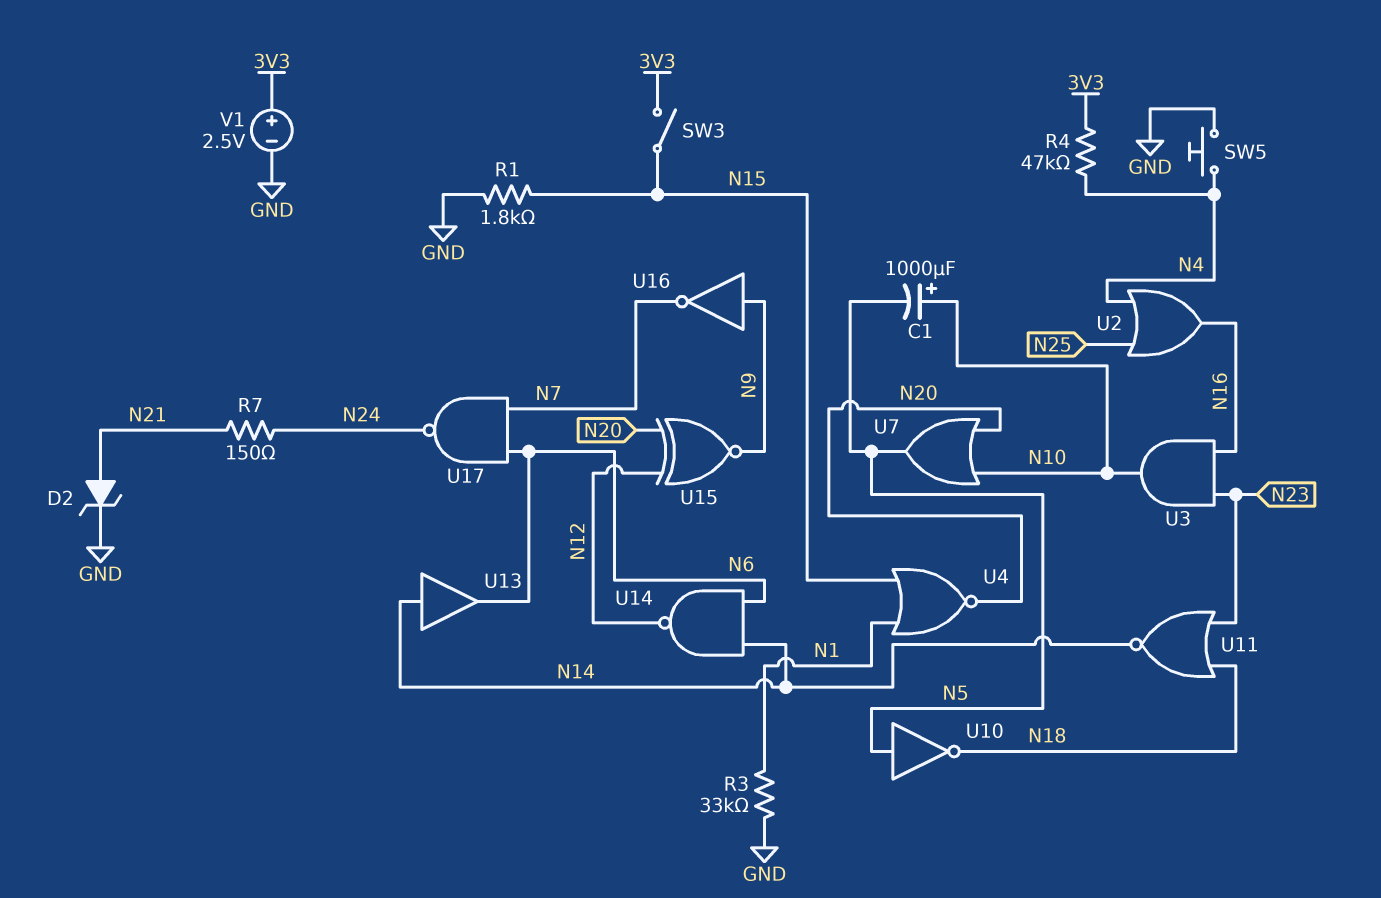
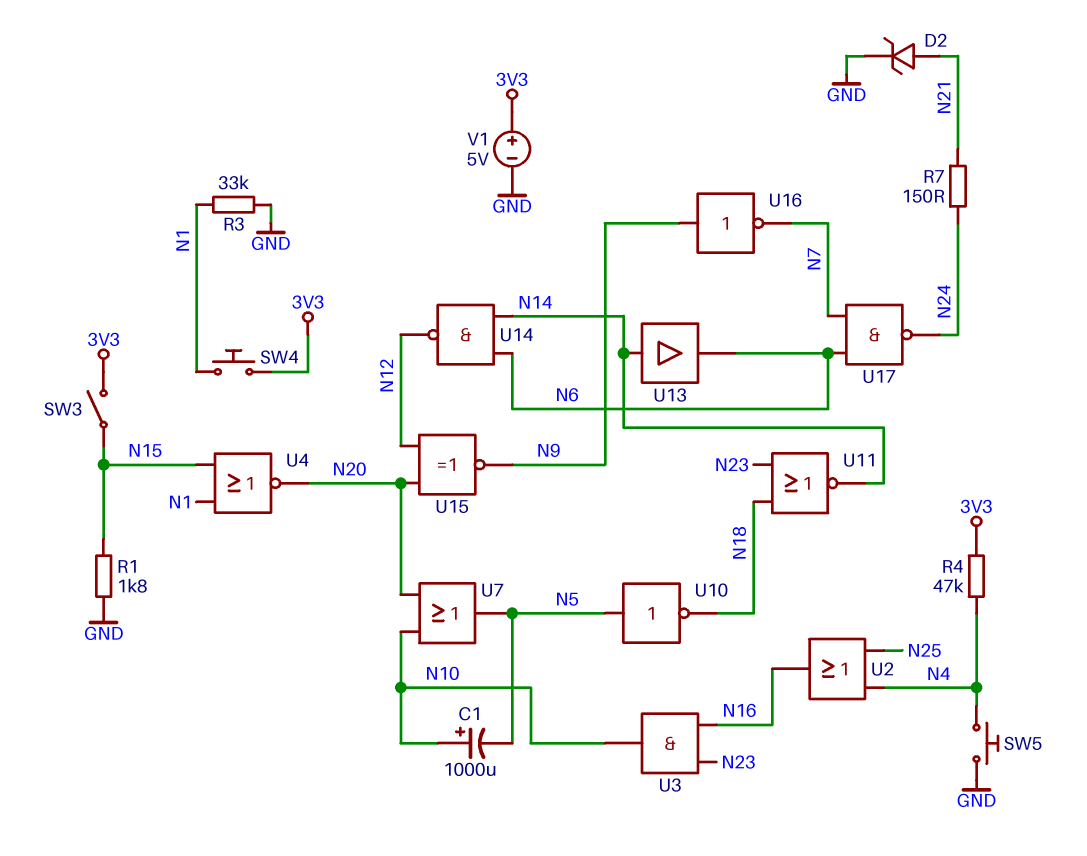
SW4: none -> button (3V3, N1)
V1: 2.5V (plus 3V3, minus GND) -> 5V (plus 3V3, minus GND)

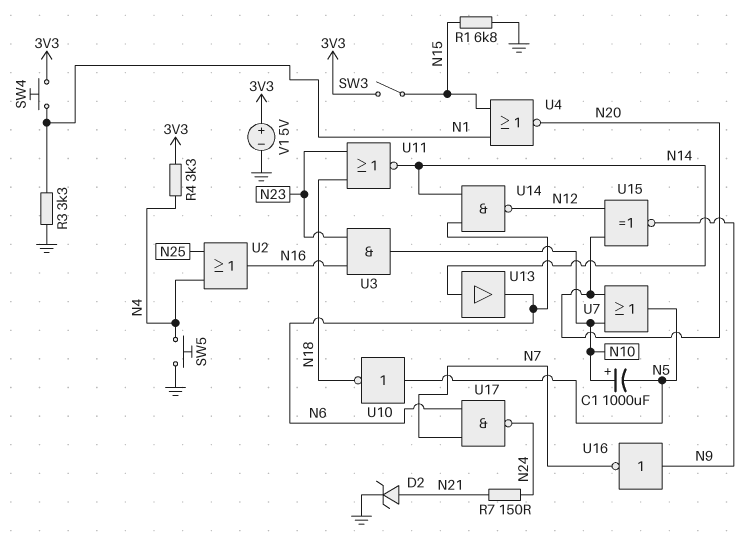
R1: 1.8k (GND, N15) -> 6.8k (GND, N15)
R3: 33k (GND, N1) -> 3.3k (GND, N1)
R4: 47k (3V3, N4) -> 3.3k (3V3, N4)

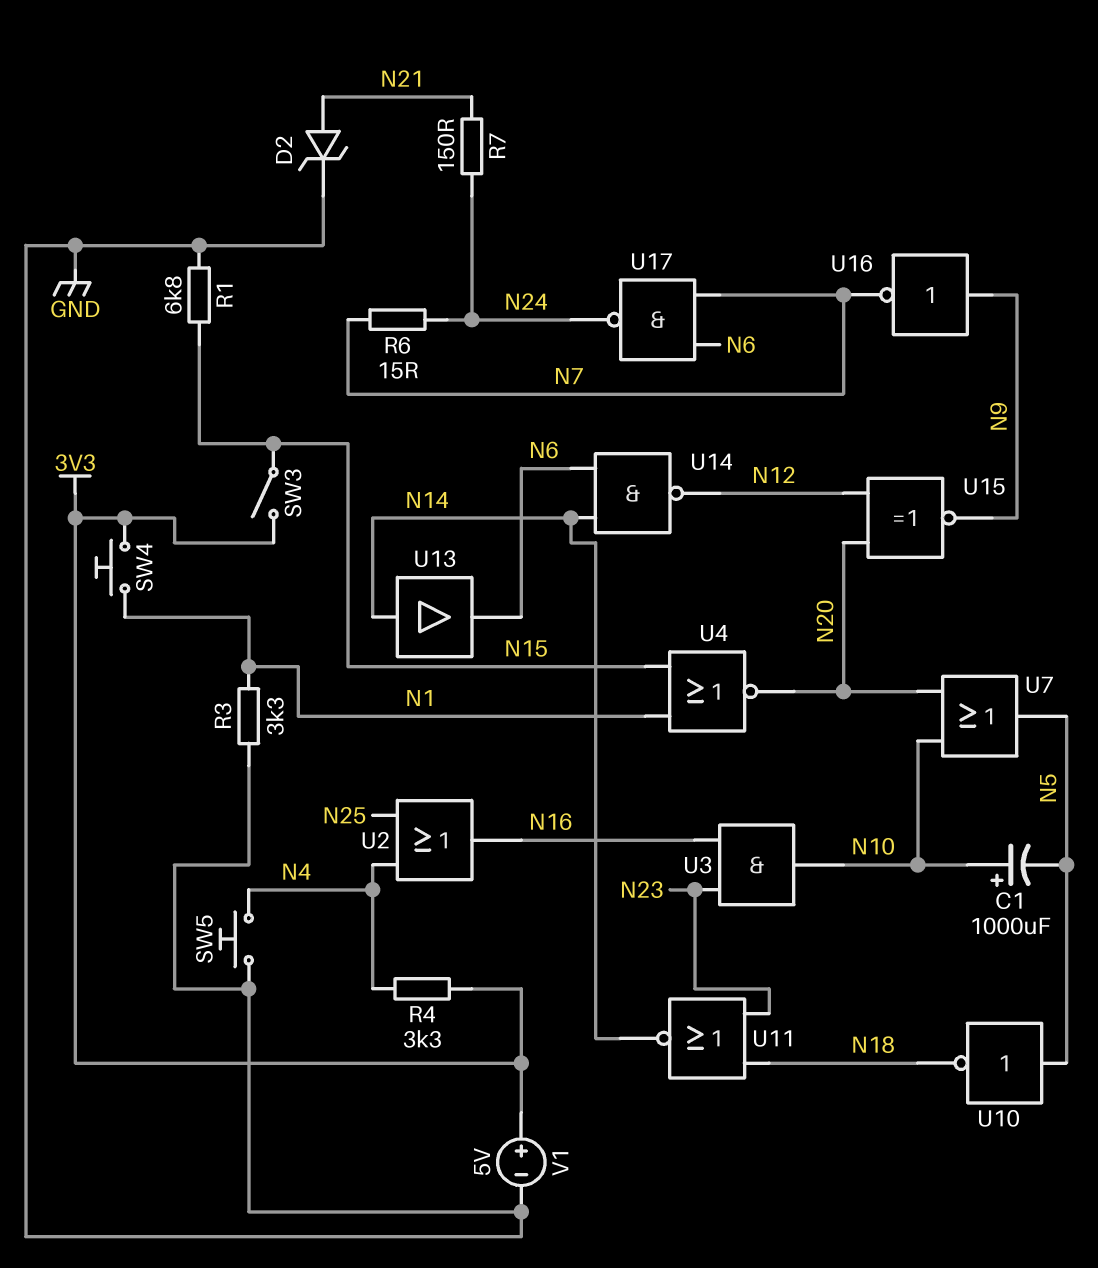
R6: none -> 15 (N7, N24)

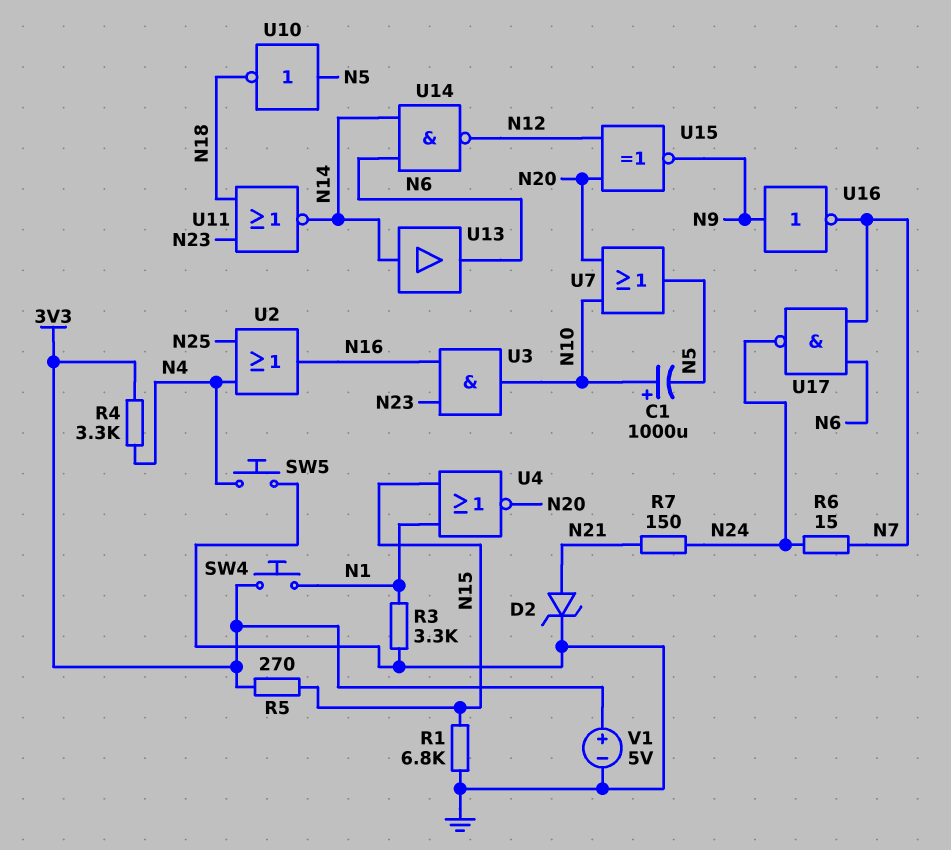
R5: none -> 270 (3V3, N15)
SW3: switch (3V3, N15) -> none

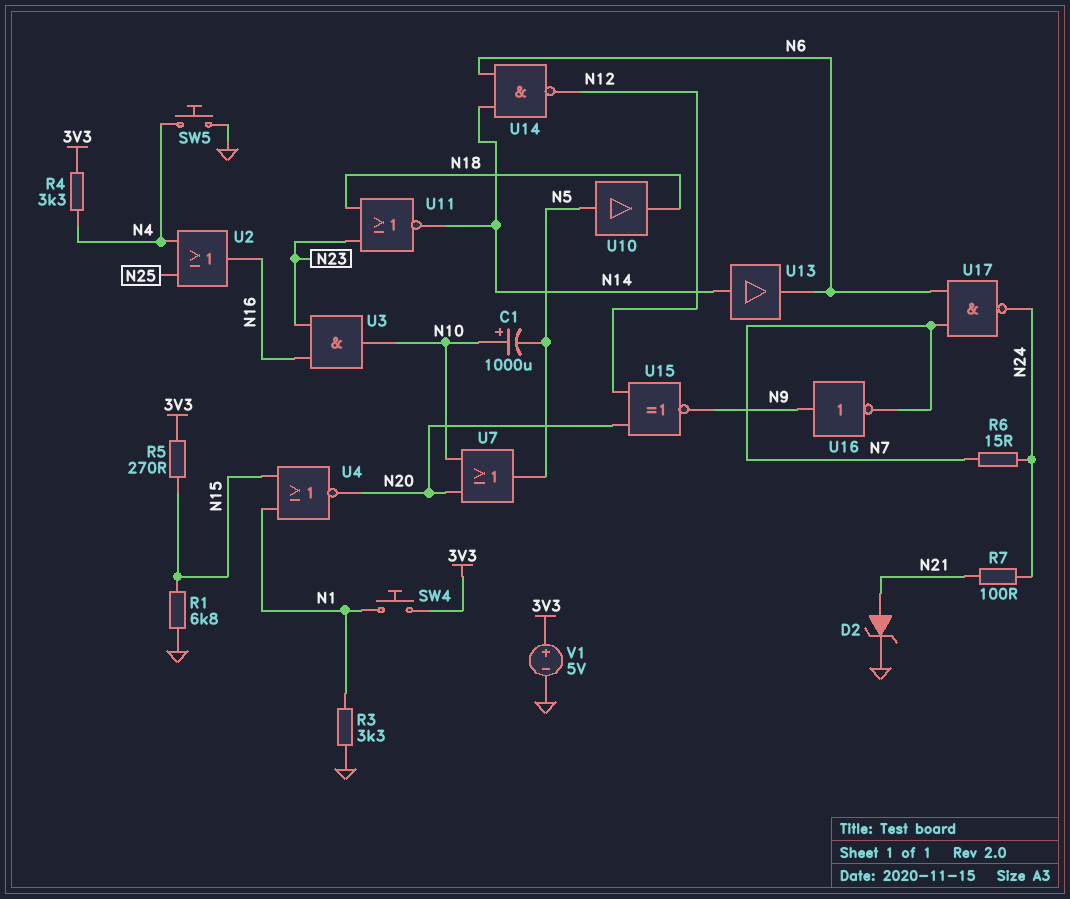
R7: 150 (N21, N24) -> 100 (N21, N24)
U10: NOT (in N5, out N18) -> buffer (in N5, out N18)

